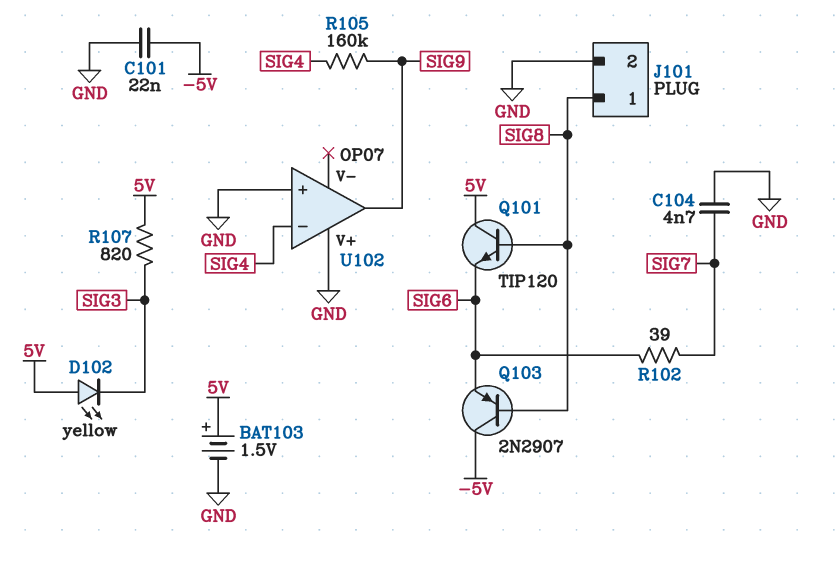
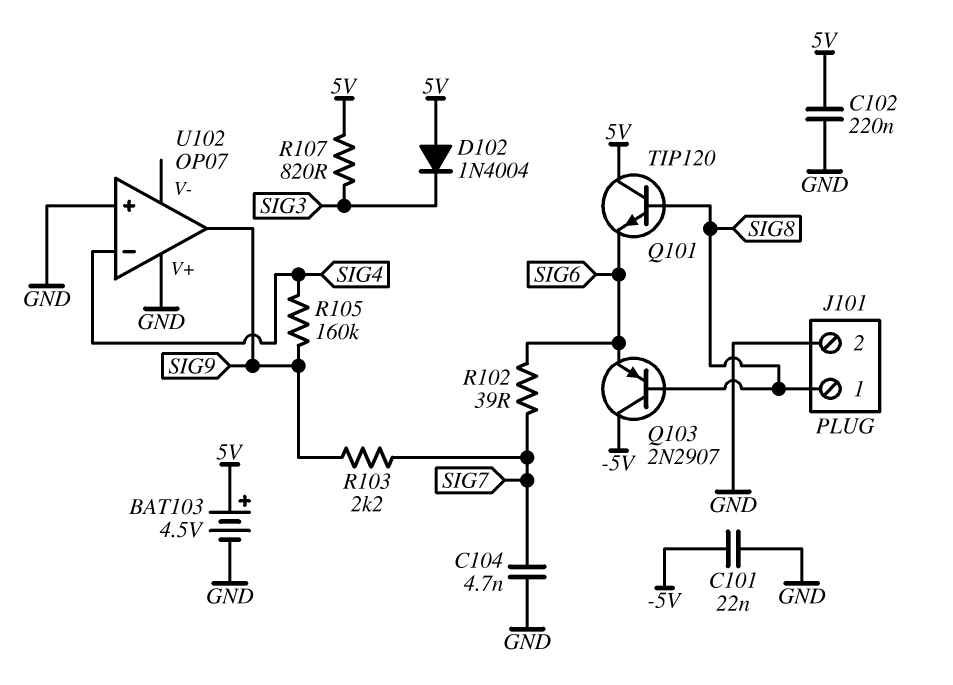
BAT103: 1.5V (plus 5V, minus GND) -> 4.5V (plus 5V, minus GND)
C102: none -> 220nF (5V, GND)
D102: LED yellow (A 5V, K SIG3) -> diode 1N4004 (A 5V, K SIG3)
R103: none -> 2.2k (SIG7, SIG9)

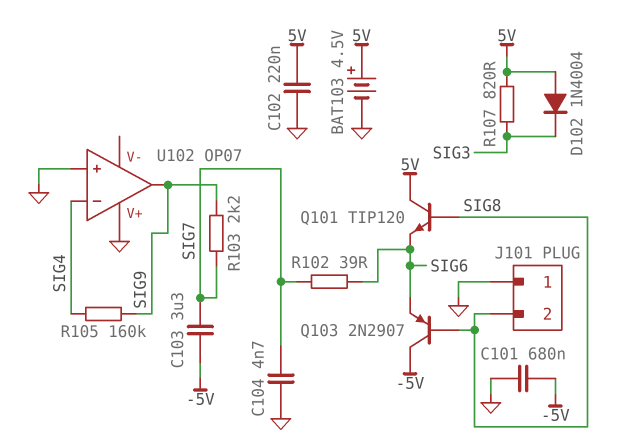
C101: 22nF (-5V, GND) -> 680nF (-5V, GND)
C103: none -> 3.3uF (-5V, SIG7)
J101 pin 1: SIG8 -> GND
J101 pin 2: GND -> SIG8

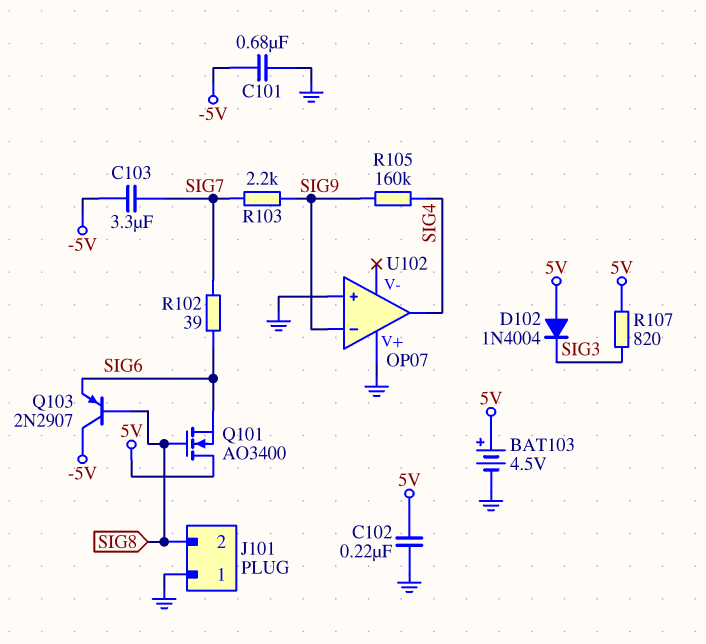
C104: 4.7nF (GND, SIG7) -> none
Q101: NPN TIP120 (B SIG8, C 5V, E SIG6) -> NMOS AO3400 (G SIG8, D 5V, S SIG6)
U102 pin in-: SIG4 -> SIG9
U102 pin out: SIG9 -> SIG4

